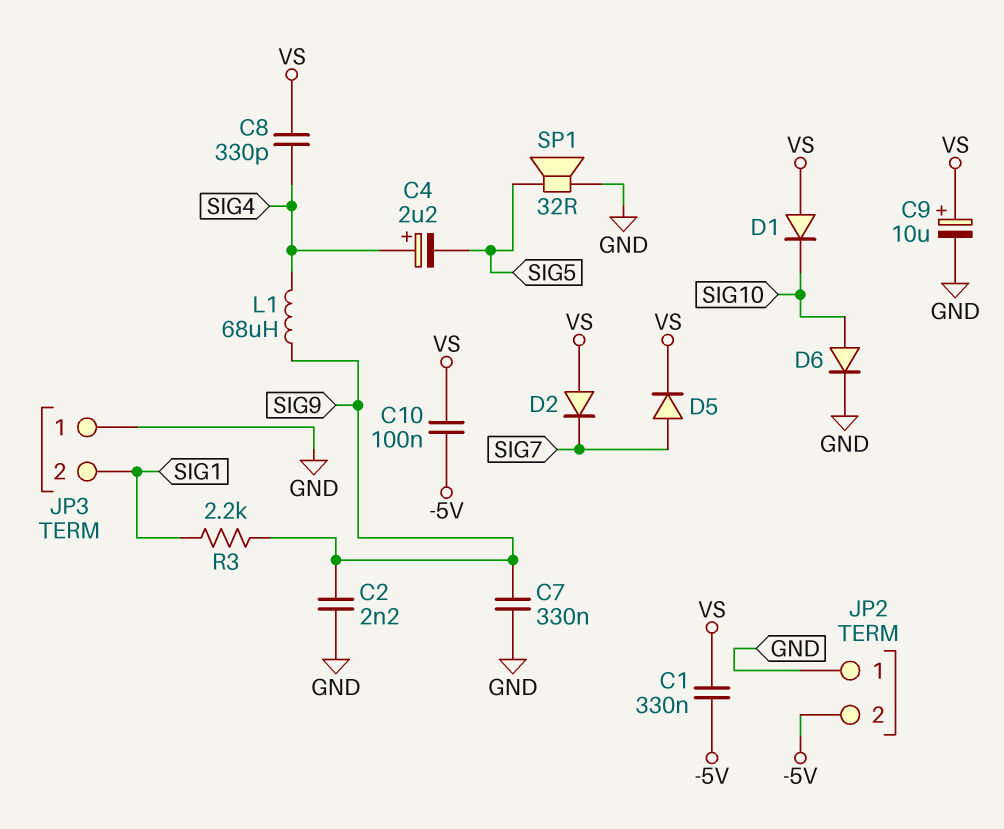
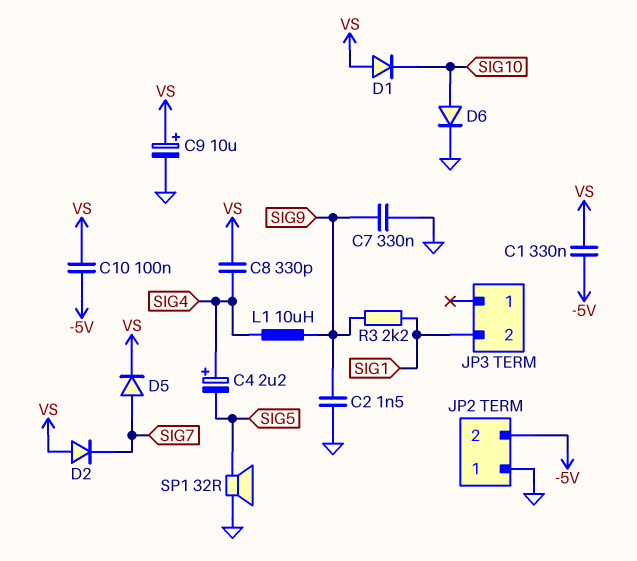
C2: 2.2nF (GND, SIG9) -> 1.5nF (GND, SIG9)
JP3 pin 1: GND -> none
L1: 68uH (SIG4, SIG9) -> 10uH (SIG4, SIG9)

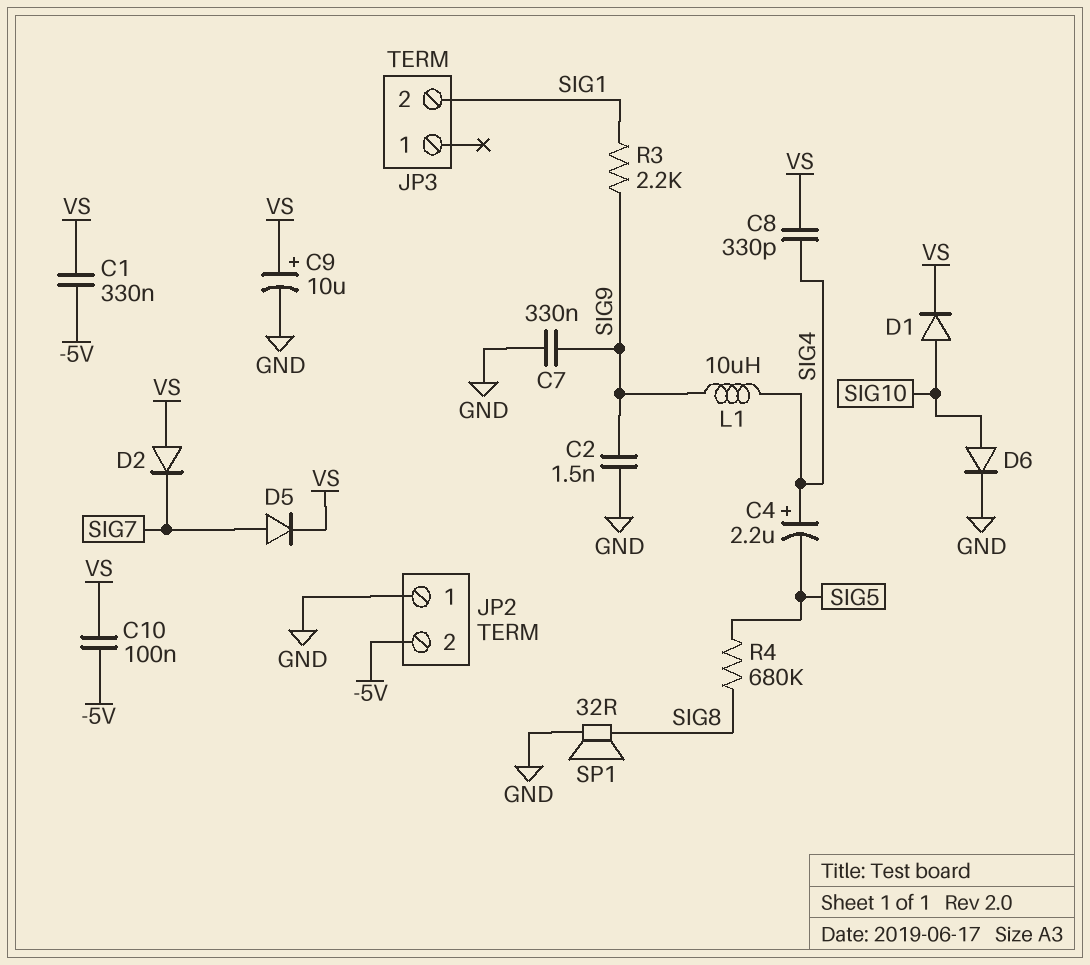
D1: diode (A VS, K SIG10) -> diode (A SIG10, K VS)
R4: none -> 680k (SIG5, SIG8)
SP1: speaker 32R (GND, SIG5) -> speaker 32R (GND, SIG8)

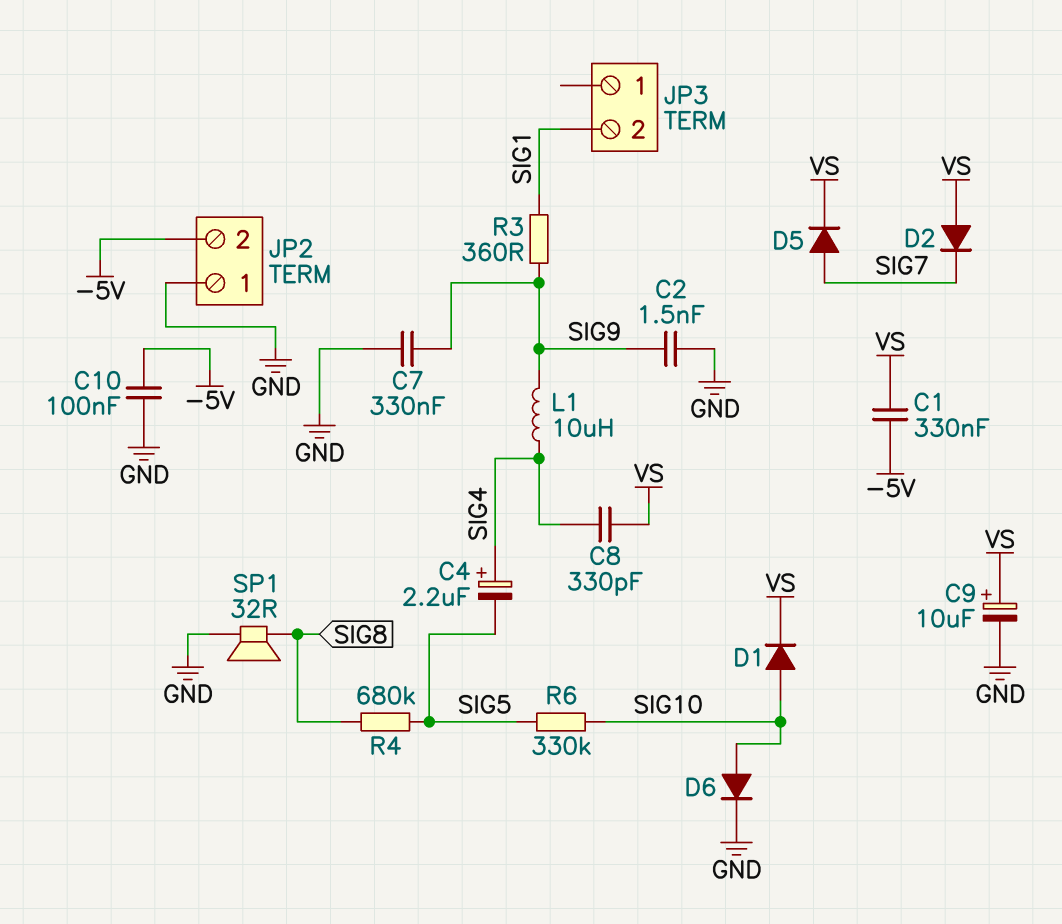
C10: 100nF (-5V, VS) -> 100nF (-5V, GND)
R3: 2.2k (SIG1, SIG9) -> 360 (SIG1, SIG9)
R6: none -> 330k (SIG5, SIG10)

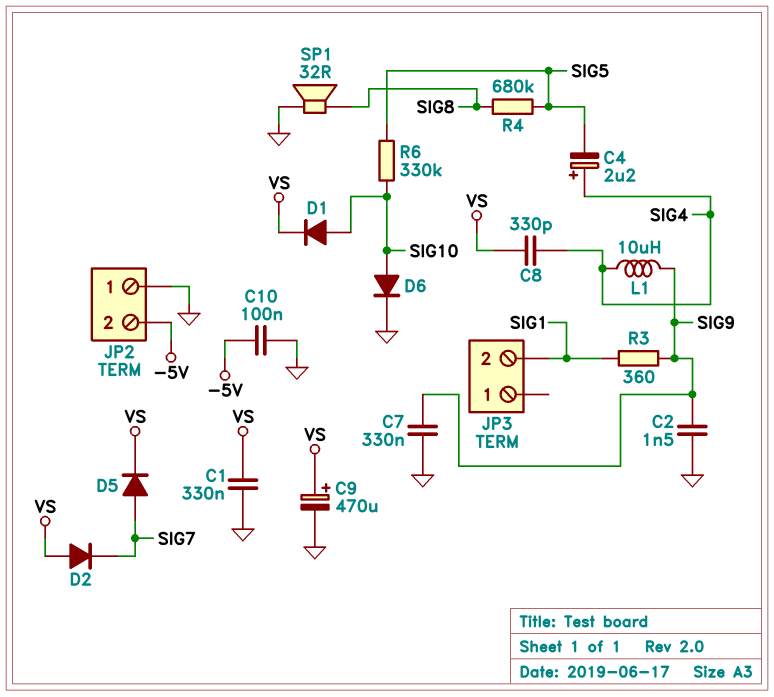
C1: 330nF (-5V, VS) -> 330nF (GND, VS)
C9: 10uF (plus VS, minus GND) -> 470uF (plus VS, minus GND)

